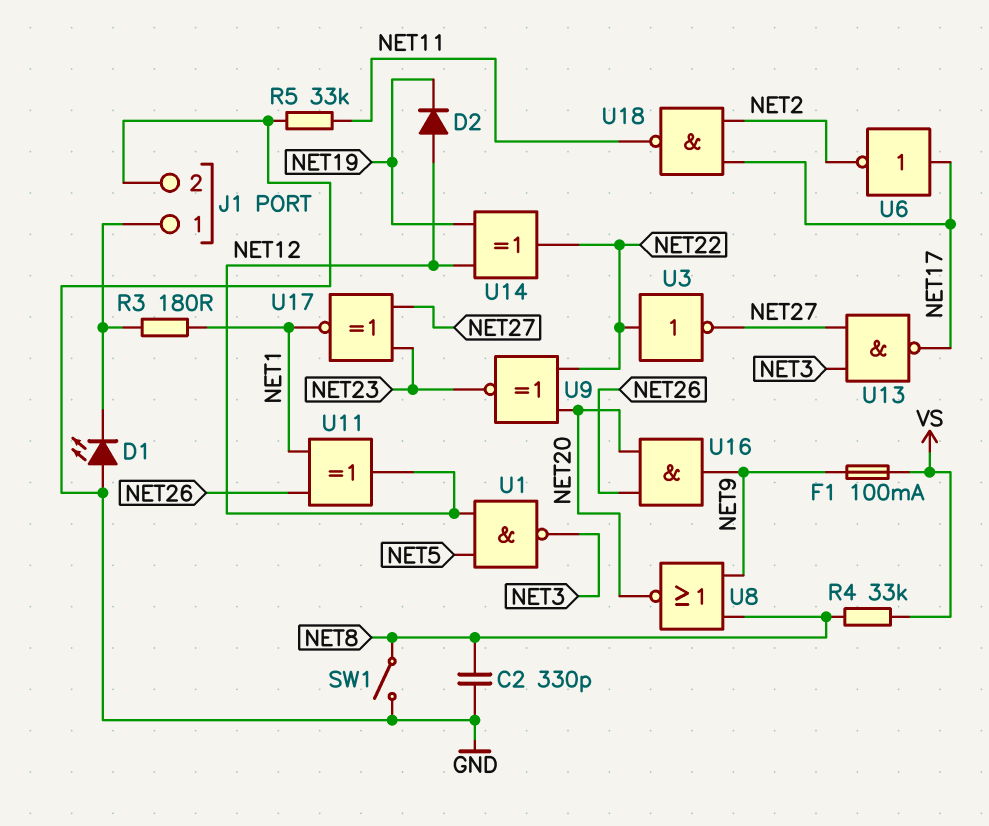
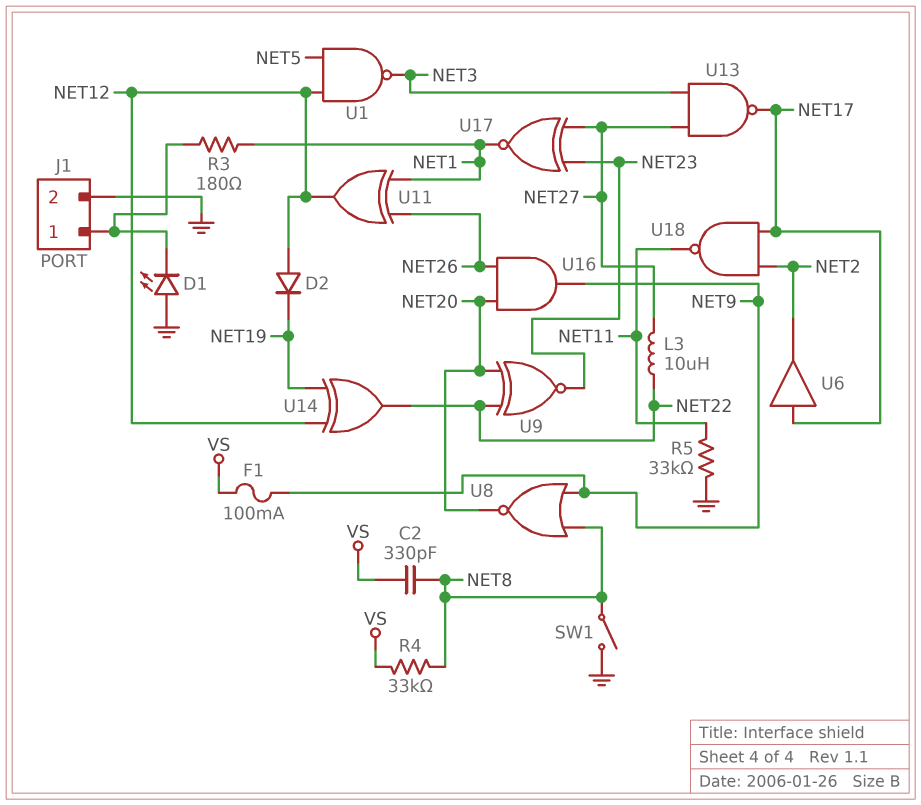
C2: 330pF (GND, NET8) -> 330pF (NET8, VS)
L3: none -> 10uH (NET22, NET27)
U3: NOT (in NET22, out NET27) -> none
U6: NOT (in NET17, out NET2) -> buffer (in NET17, out NET2)

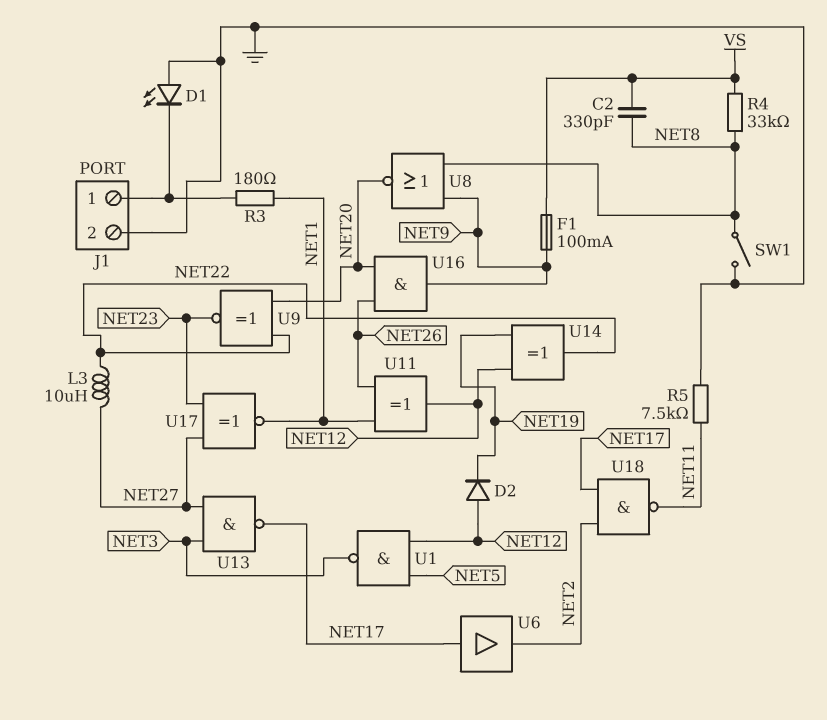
R5: 33k (GND, NET11) -> 7.5k (GND, NET11)

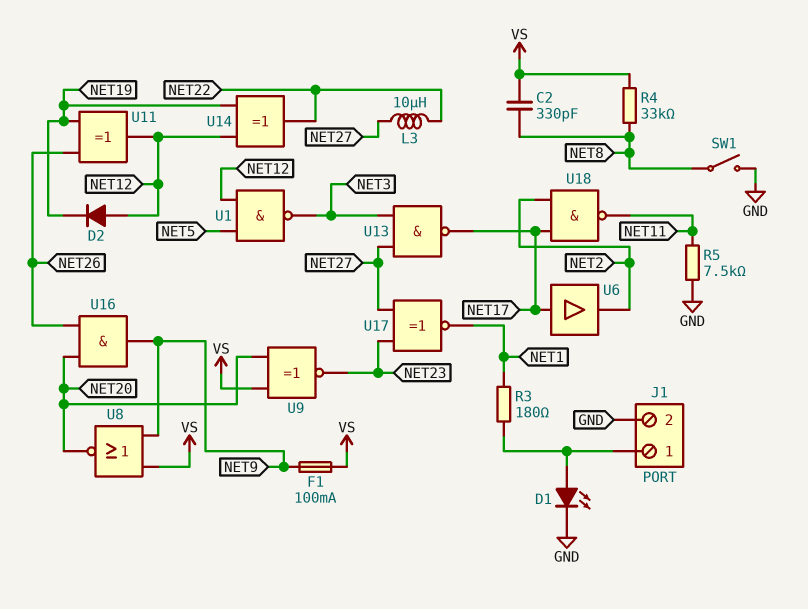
D1: LED (A GND, K J1/1) -> LED (A J1/1, K GND)
U8: NOR (in NET8, in NET9, out NET20) -> NOR (in NET9, in VS, out NET20)
U9: XNOR (in NET20, in NET22, out NET23) -> XNOR (in NET20, in VS, out NET23)
U11: XOR (in NET1, in NET26, out NET12) -> XOR (in NET19, in NET26, out NET12)

